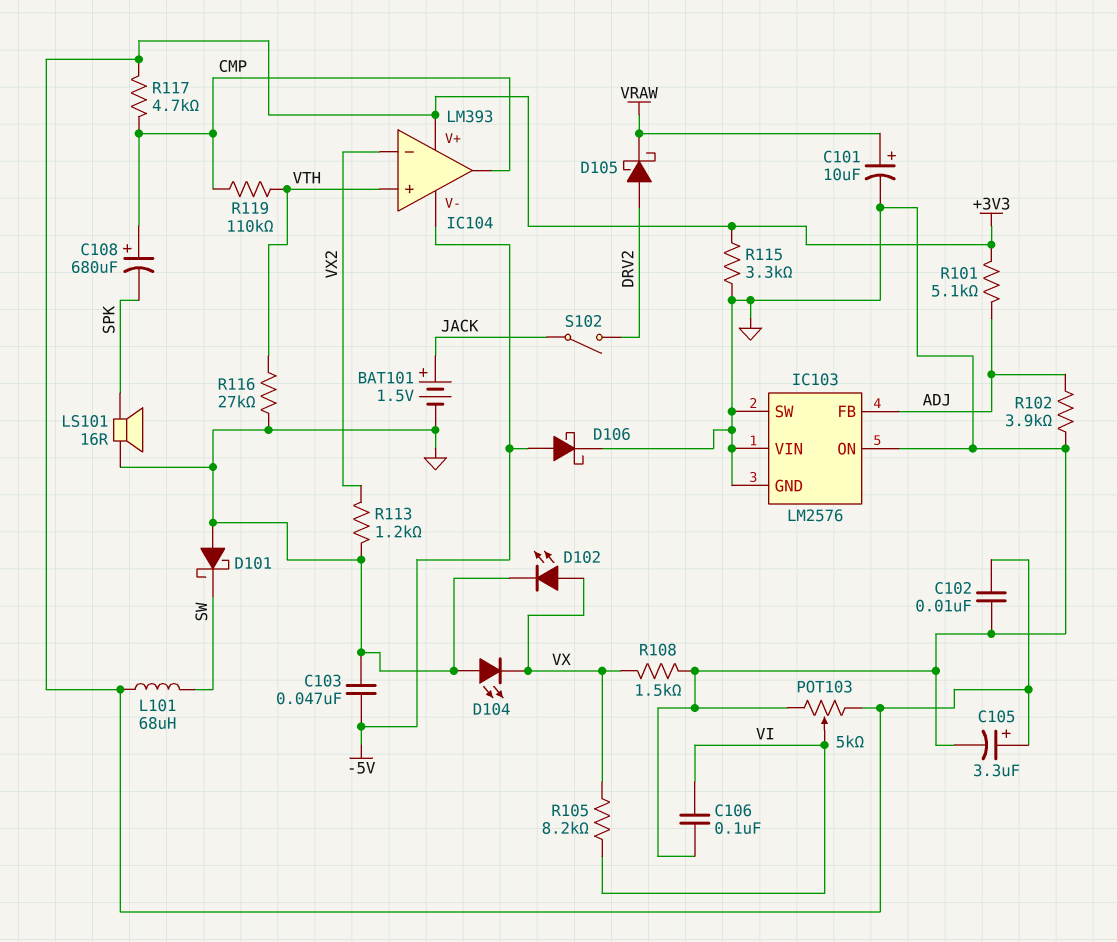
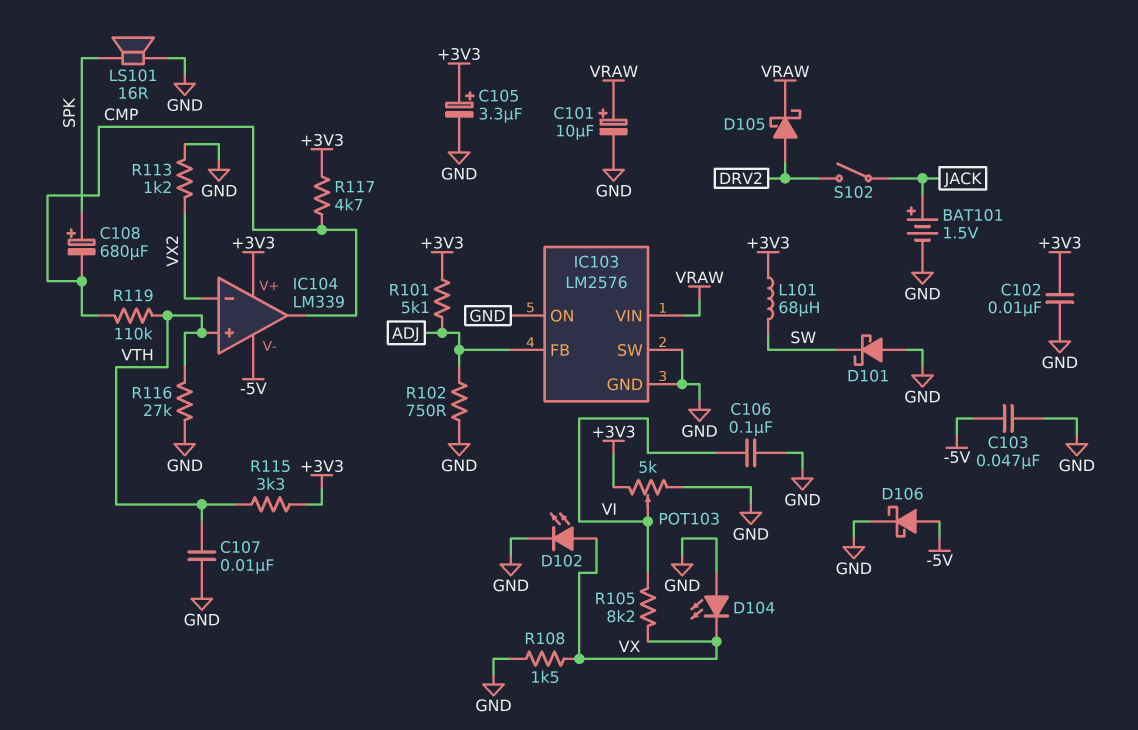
C107: none -> 10nF (GND, VTH)
C108: 680uF (plus CMP, minus SPK) -> 680uF (plus SPK, minus CMP)
IC103 pin VIN: GND -> VRAW
IC104: LM393 -> LM339
R102: 3.9k (ADJ, GND) -> 750 (ADJ, GND)
R115: 3.3k (+3V3, GND) -> 3.3k (+3V3, VTH)

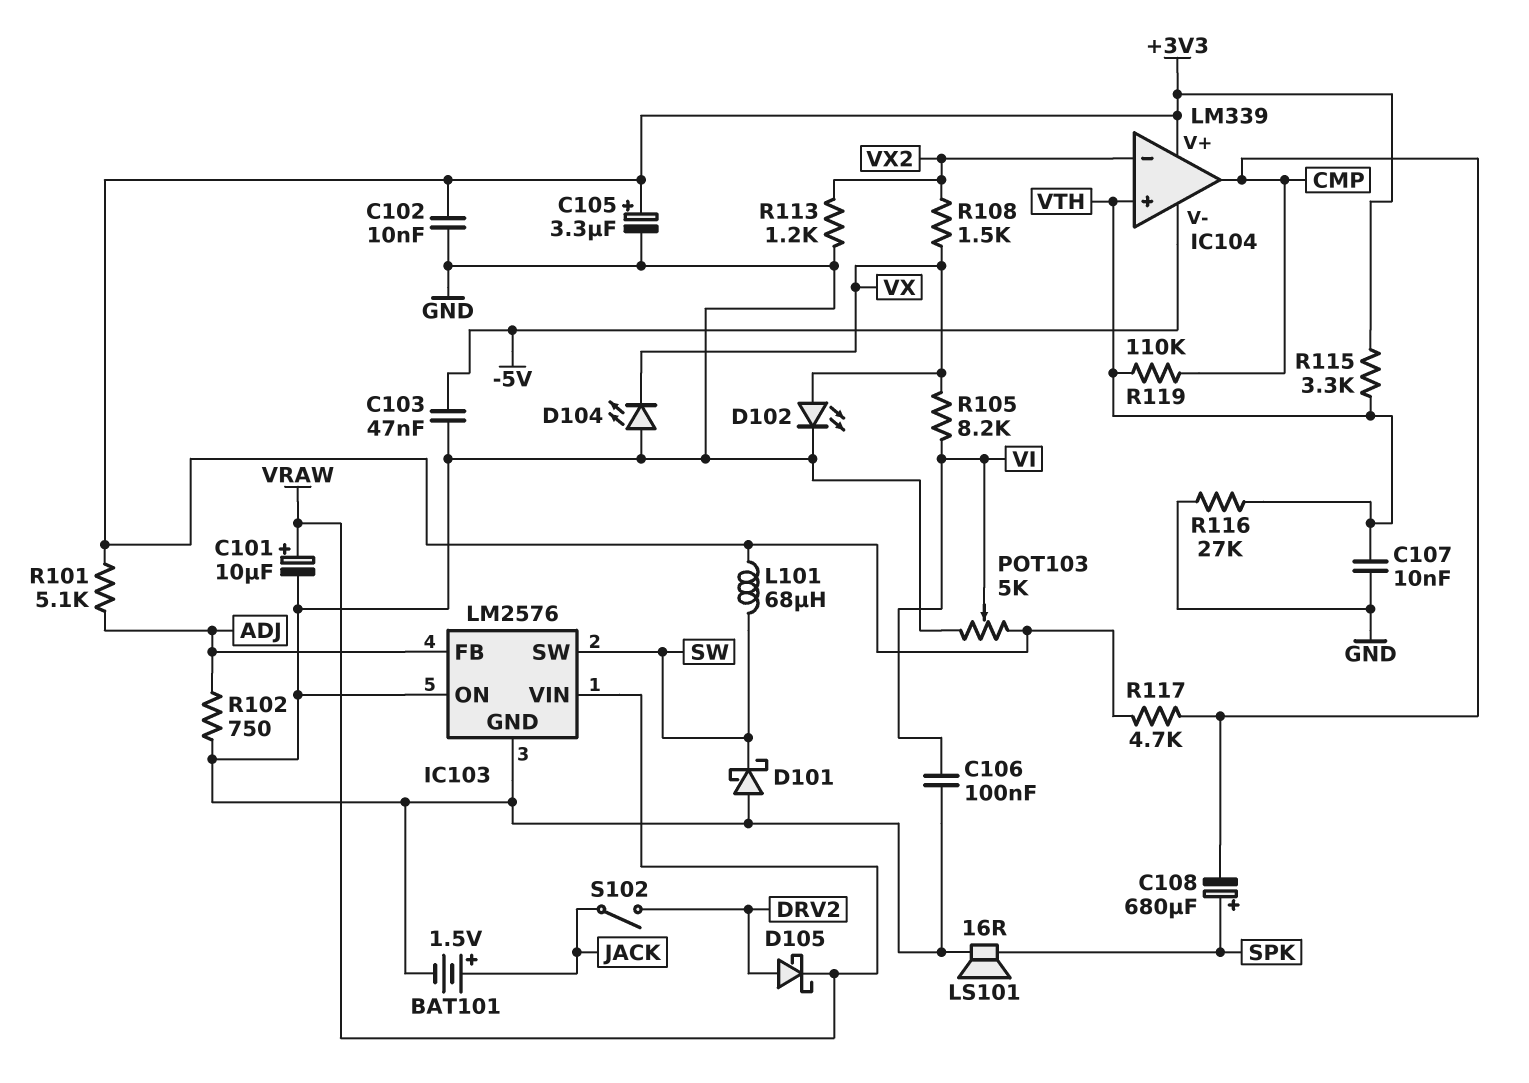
D106: schottky (A -5V, K GND) -> none
IC103 pin SW: GND -> SW
R108: 1.5k (GND, VX) -> 1.5k (VX, VX2)

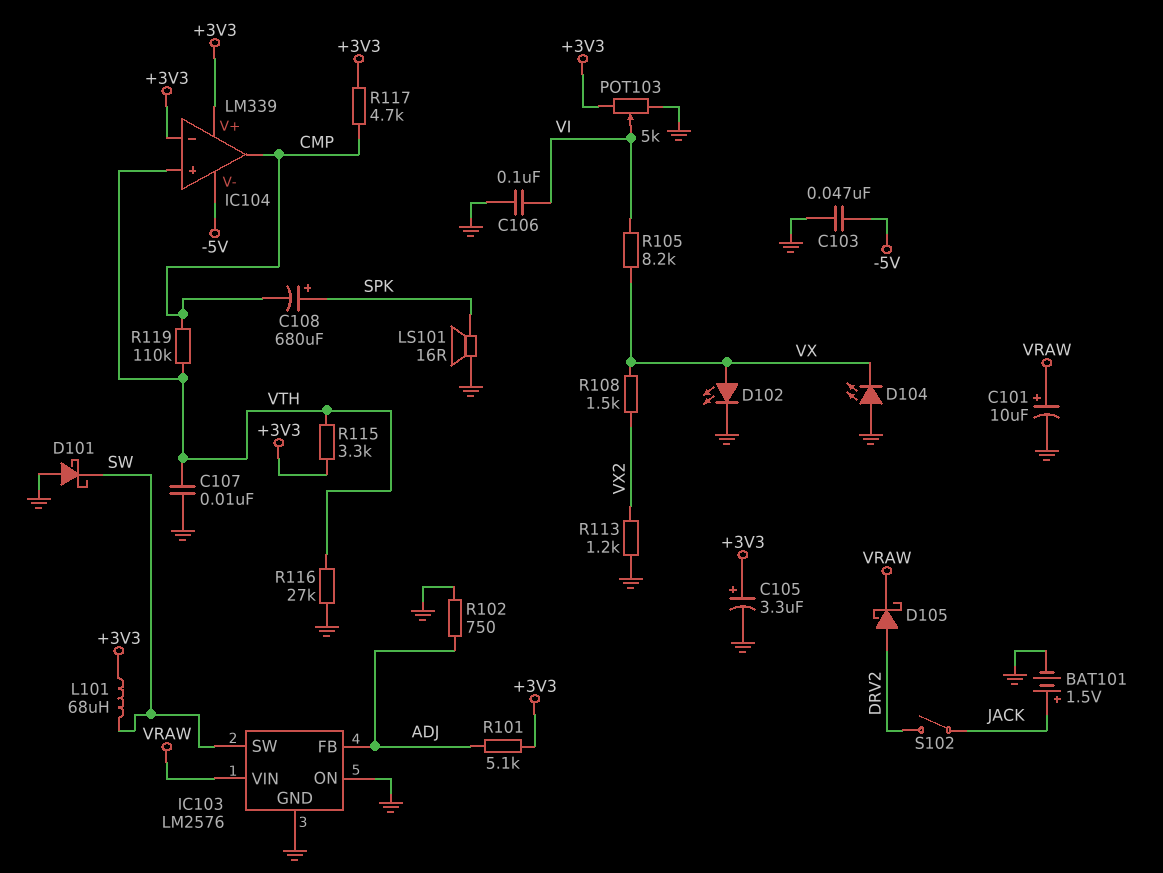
C102: 10nF (+3V3, GND) -> none
IC104 pin in-: VX2 -> +3V3

